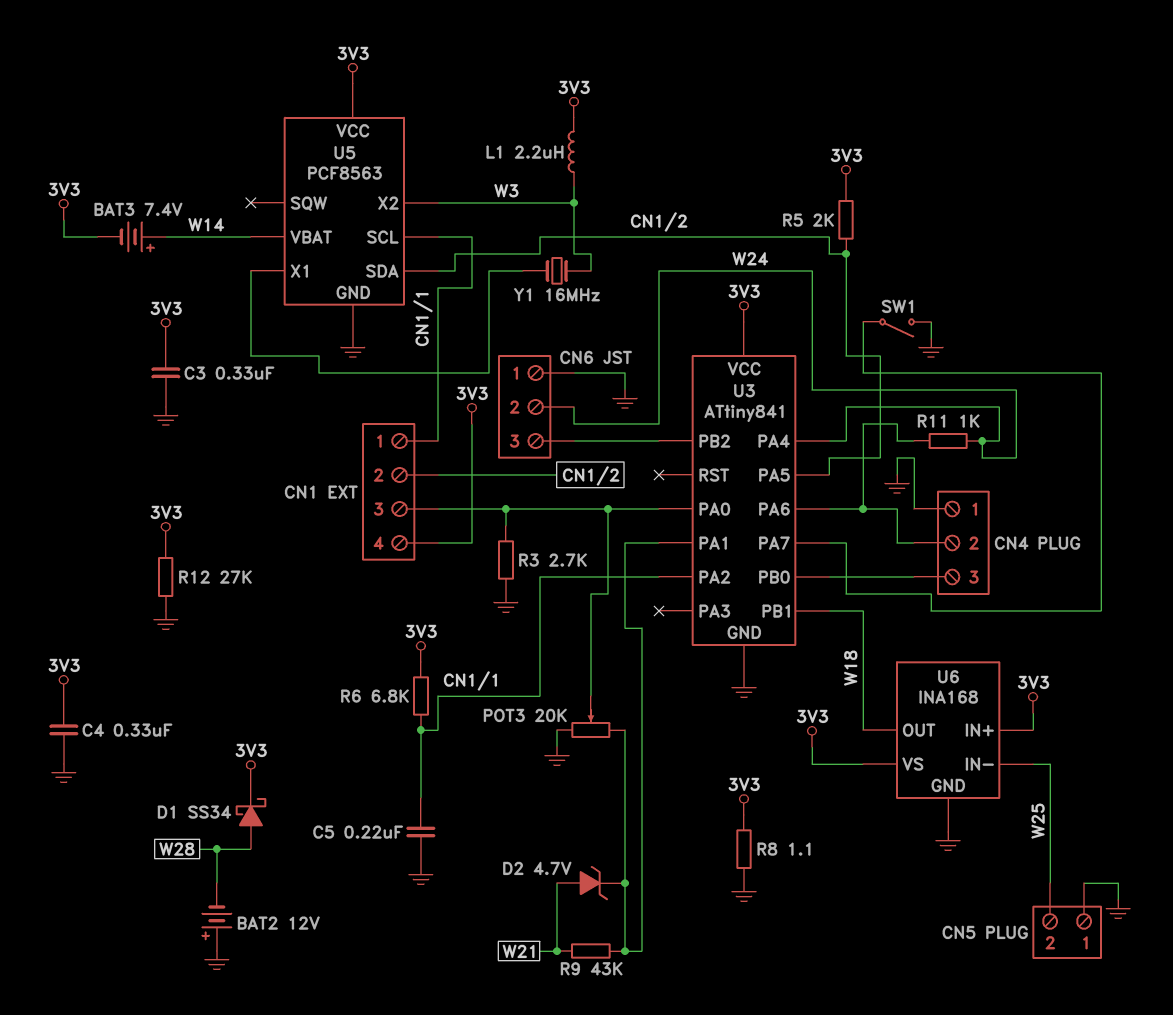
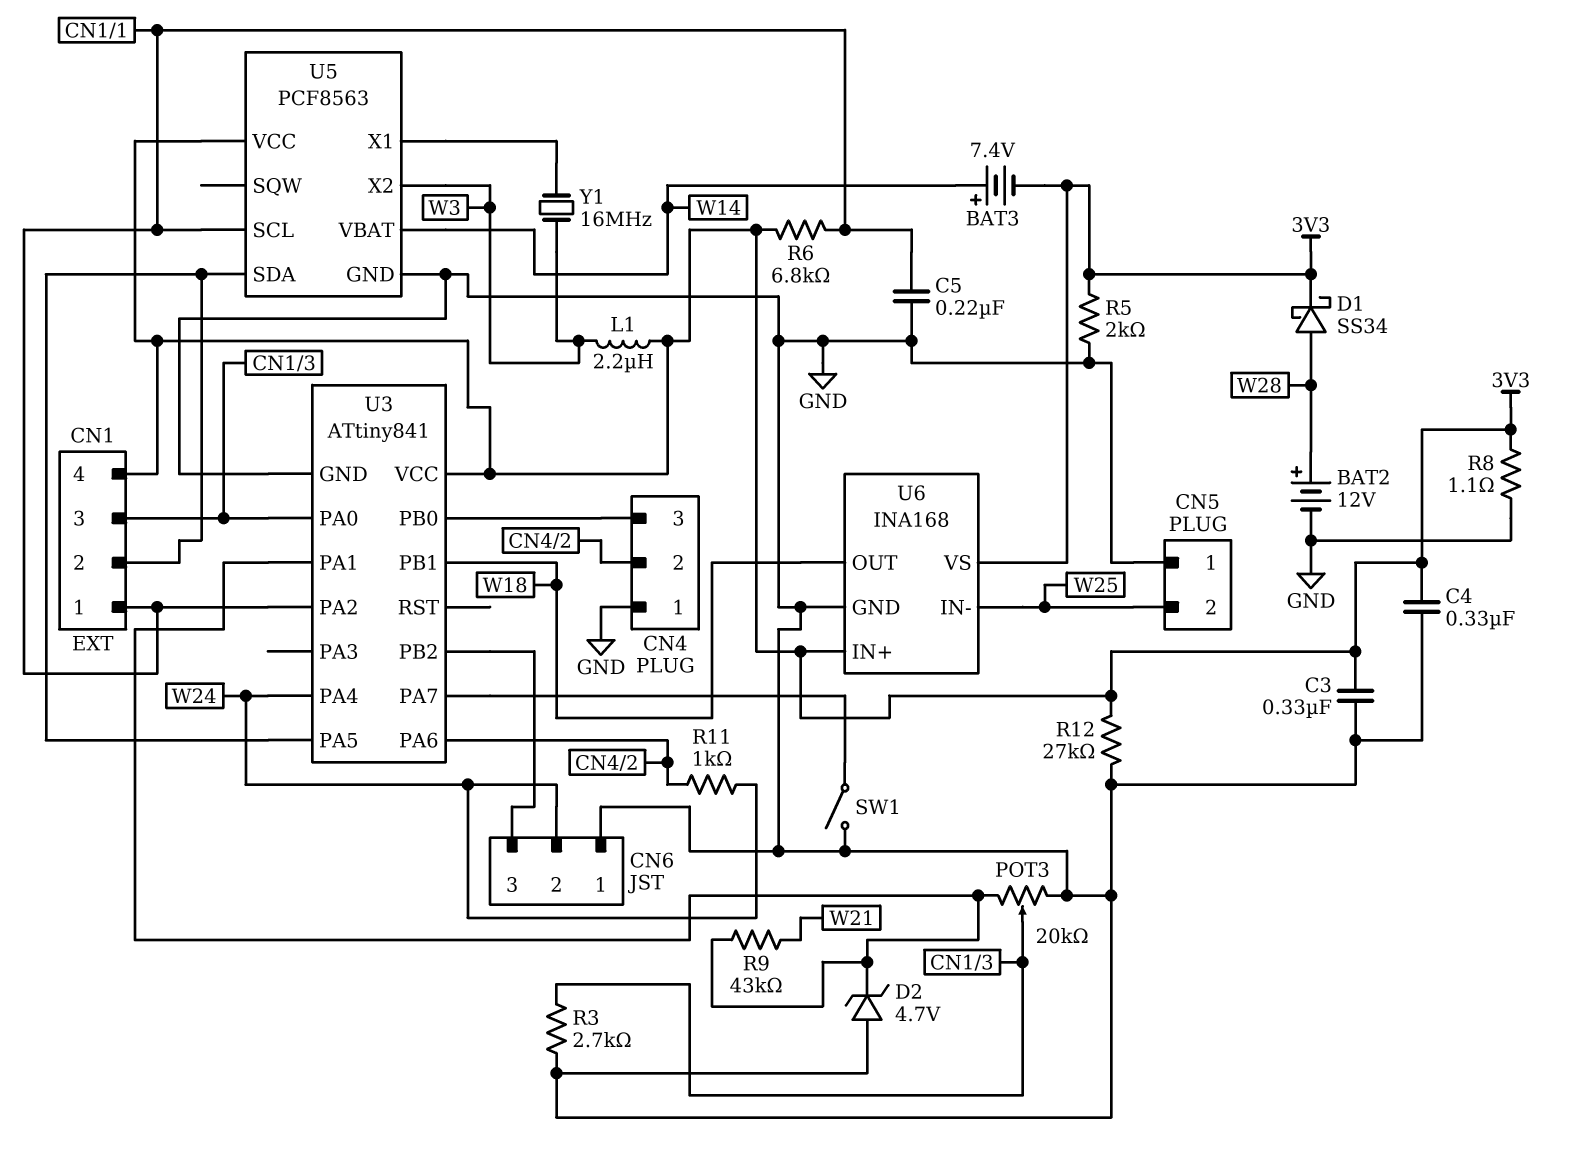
BAT2: 12V (plus GND, minus W28) -> 12V (plus W28, minus GND)
D2: zener 4.7V (A W21, K U3/PA1) -> zener 4.7V (A GND, K U3/PA1)
R5: 2k (3V3, CN1/2) -> 2k (3V3, GND)

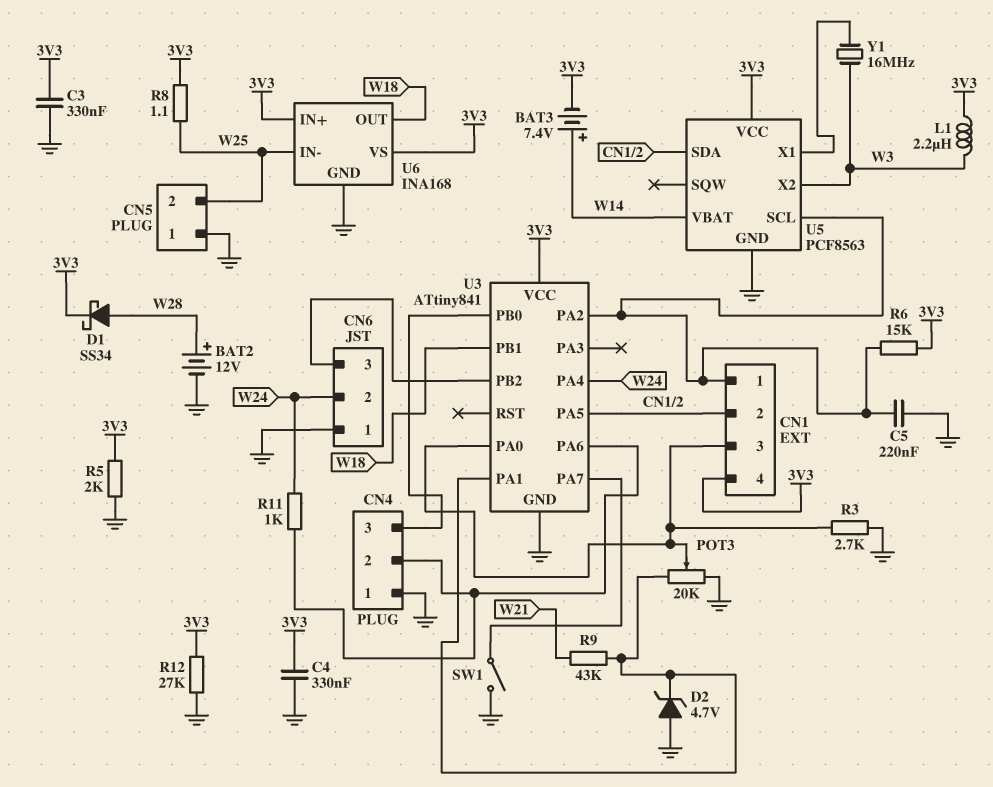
R6: 6.8k (3V3, CN1/1) -> 15k (3V3, CN1/1)
R8: 1.1 (3V3, GND) -> 1.1 (3V3, W25)

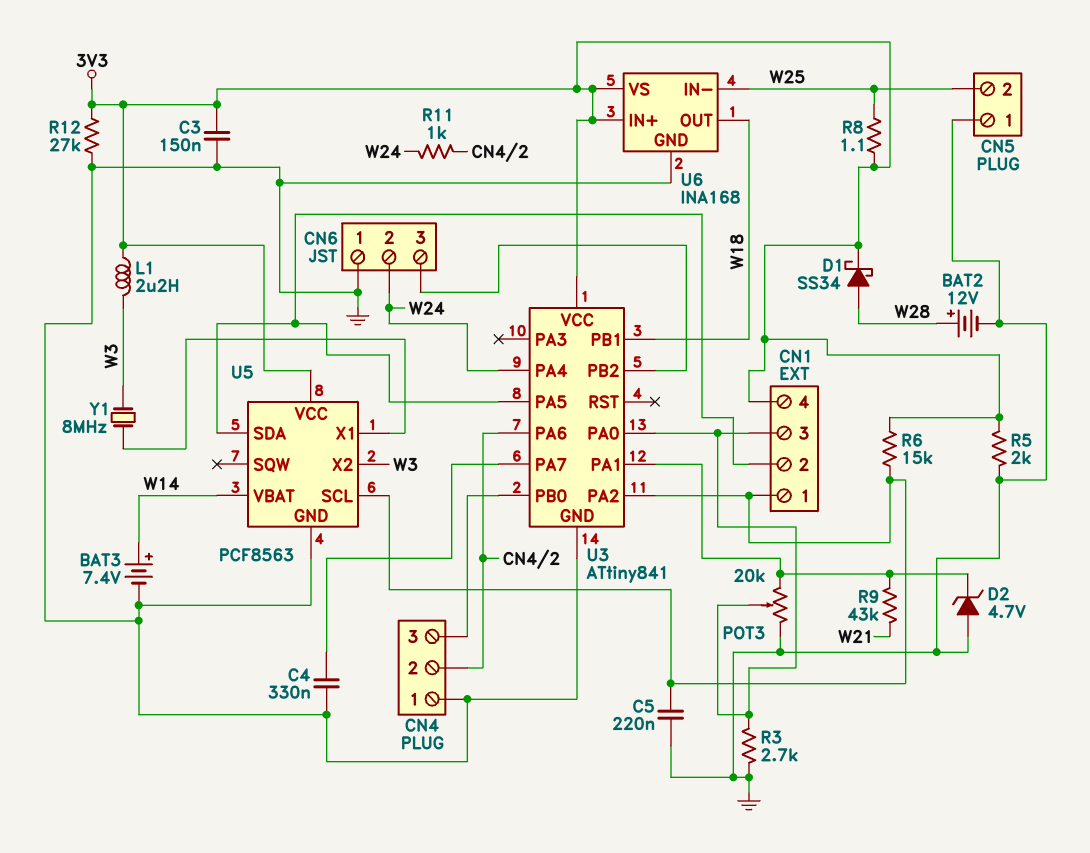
BAT3: 7.4V (plus W14, minus 3V3) -> 7.4V (plus W14, minus GND)
C3: 330nF (3V3, GND) -> 150nF (3V3, GND)
C4: 330nF (3V3, GND) -> 330nF (GND, U3/PA7)
SW1: switch (GND, U3/PA7) -> none
Y1: 16MHz (U5/X1, W3) -> 8MHz (U5/X1, W3)

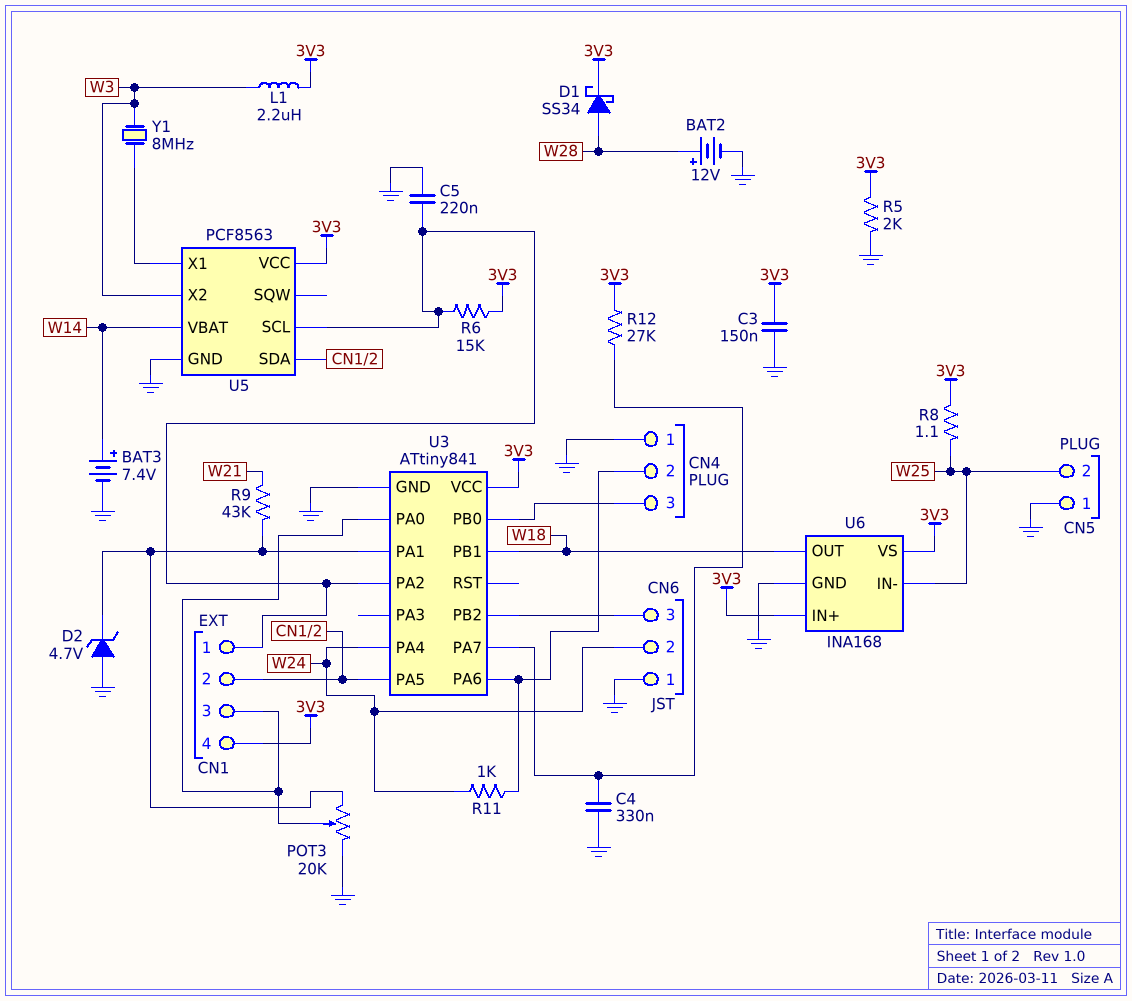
R3: 2.7k (CN1/3, GND) -> none
R12: 27k (3V3, GND) -> 27k (3V3, U3/PA7)

